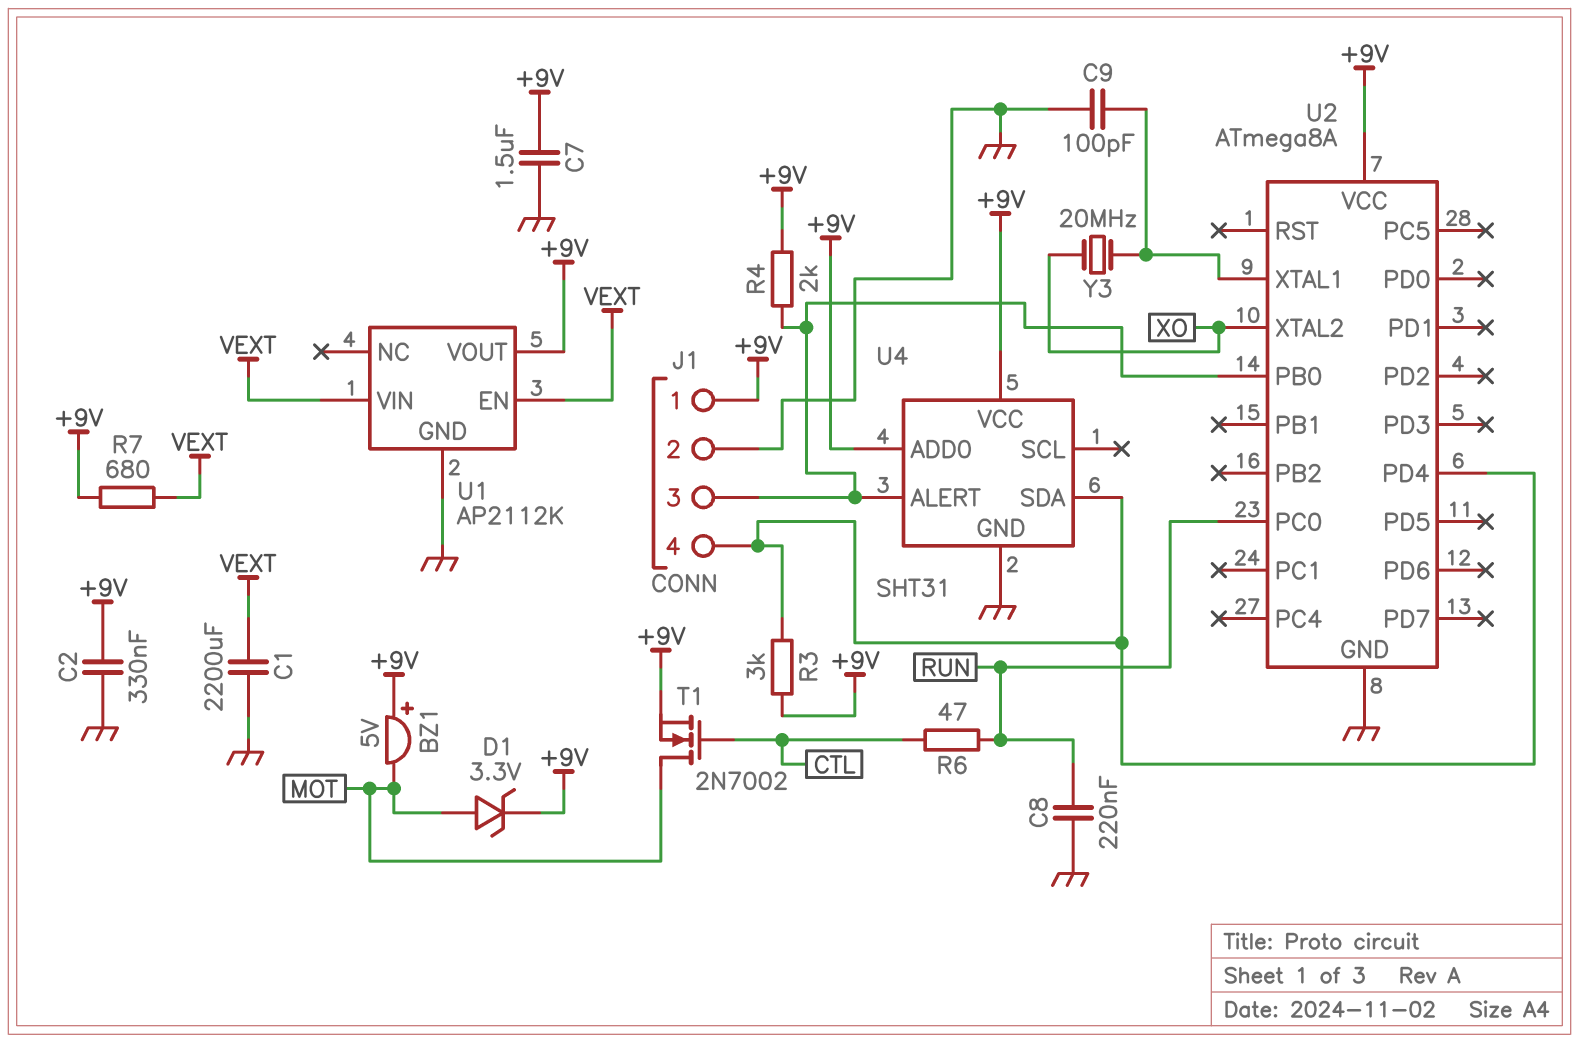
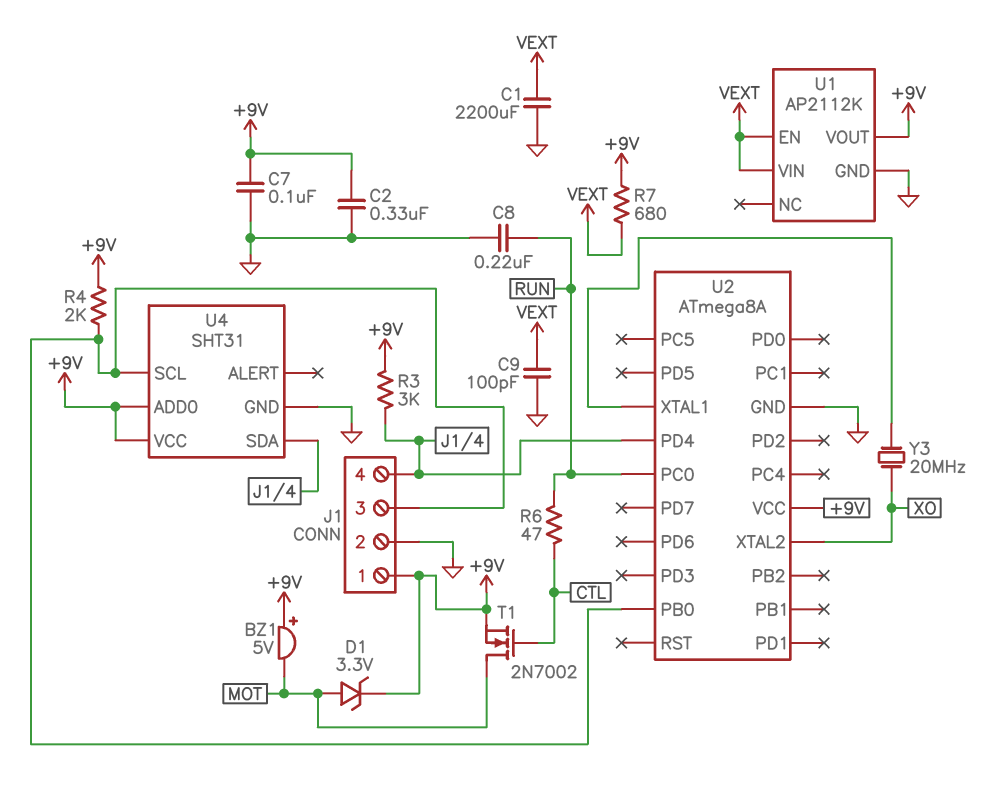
C7: 1.5uF (+9V, GND) -> 100nF (+9V, GND)
C9: 100pF (GND, U2/XTAL1) -> 100pF (GND, VEXT)
U4 pin ALERT: J1/3 -> none
U4 pin SCL: none -> J1/3

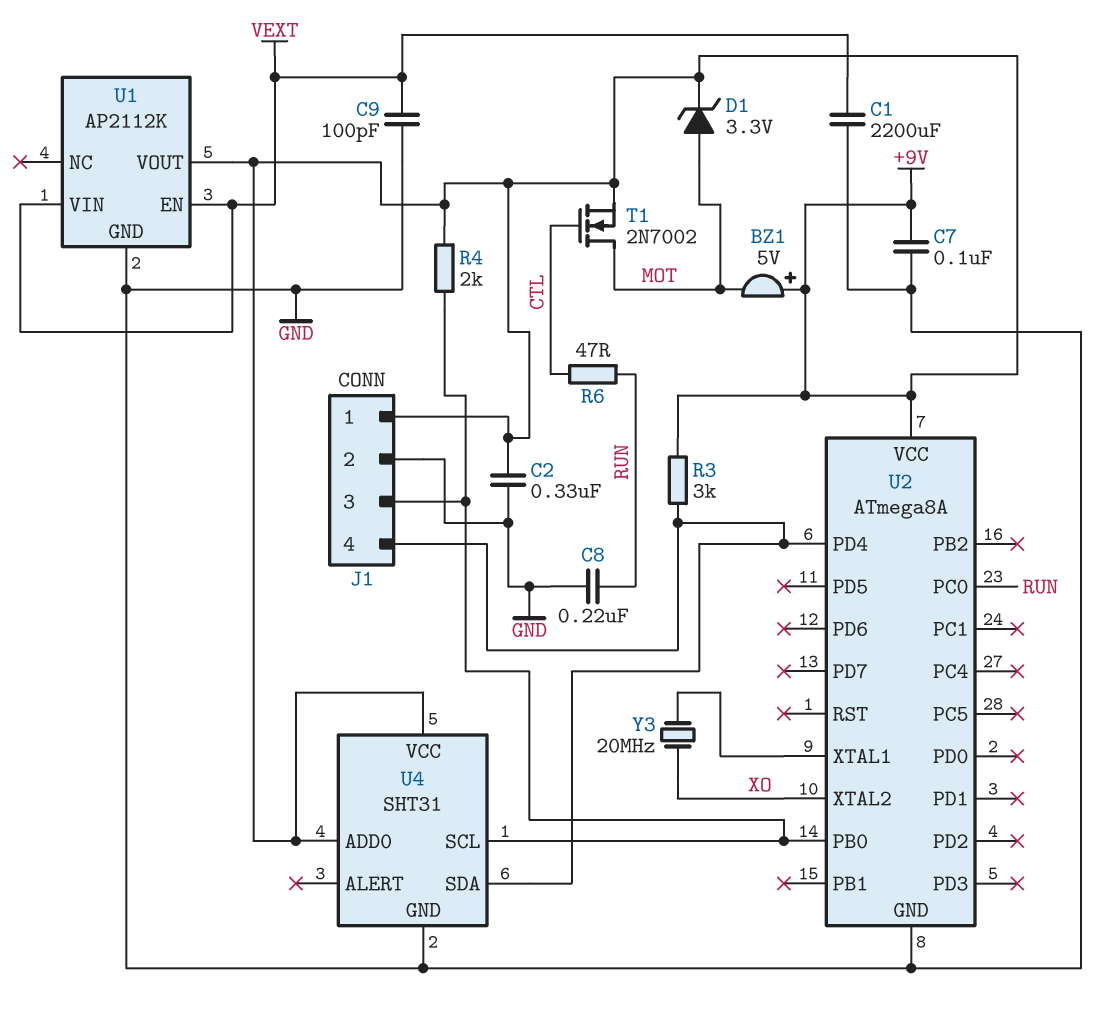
R7: 680 (+9V, VEXT) -> none

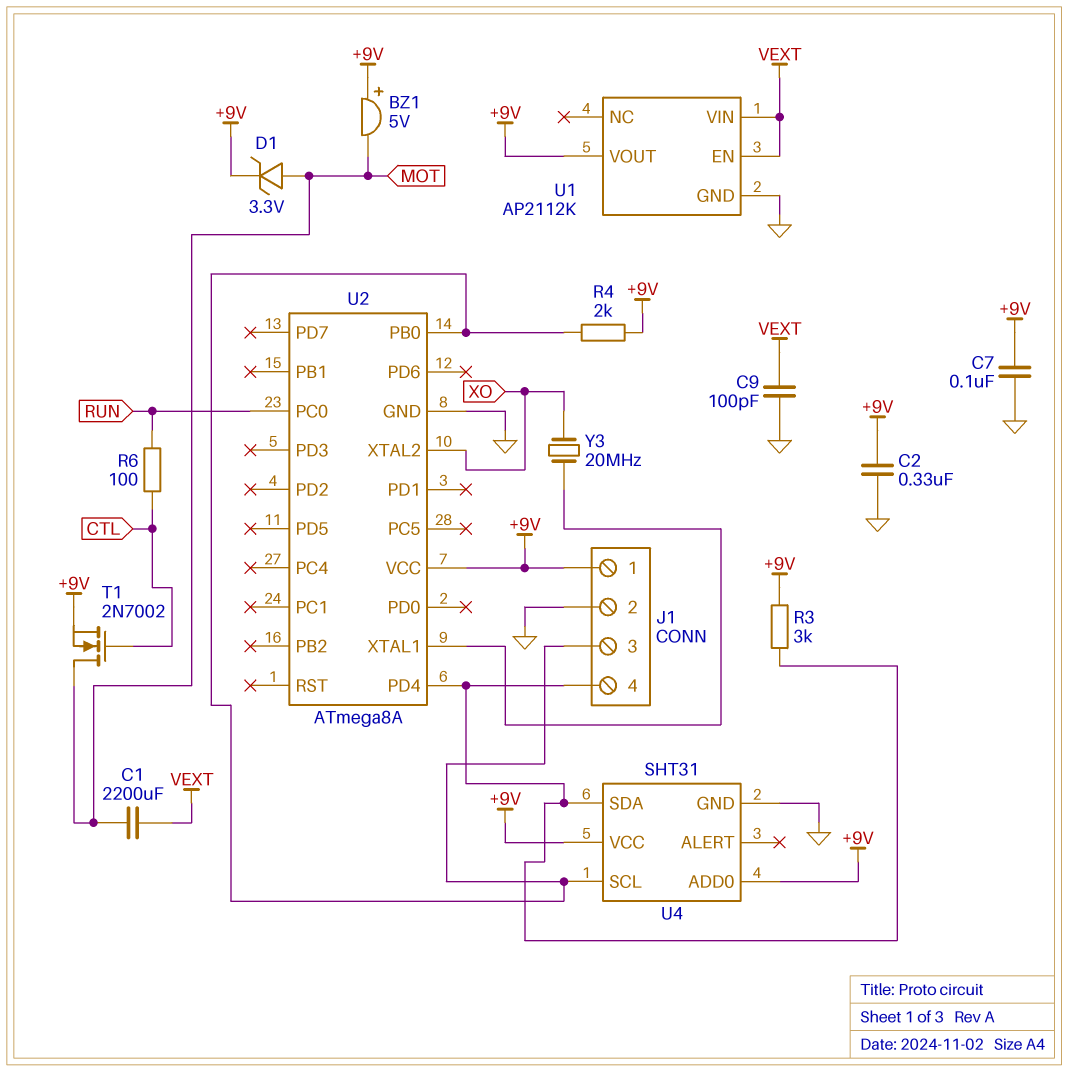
C1: 2200uF (GND, VEXT) -> 2200uF (MOT, VEXT)
C8: 220nF (GND, RUN) -> none
R6: 47 (CTL, RUN) -> 100 (CTL, RUN)

